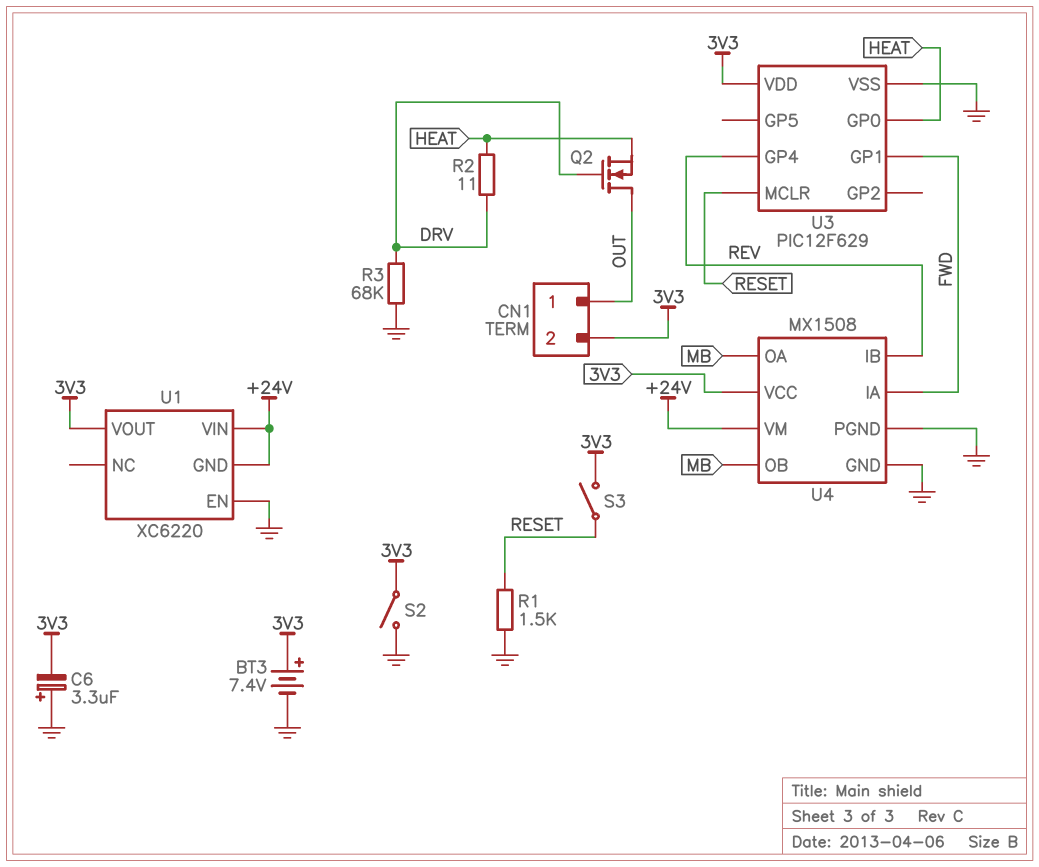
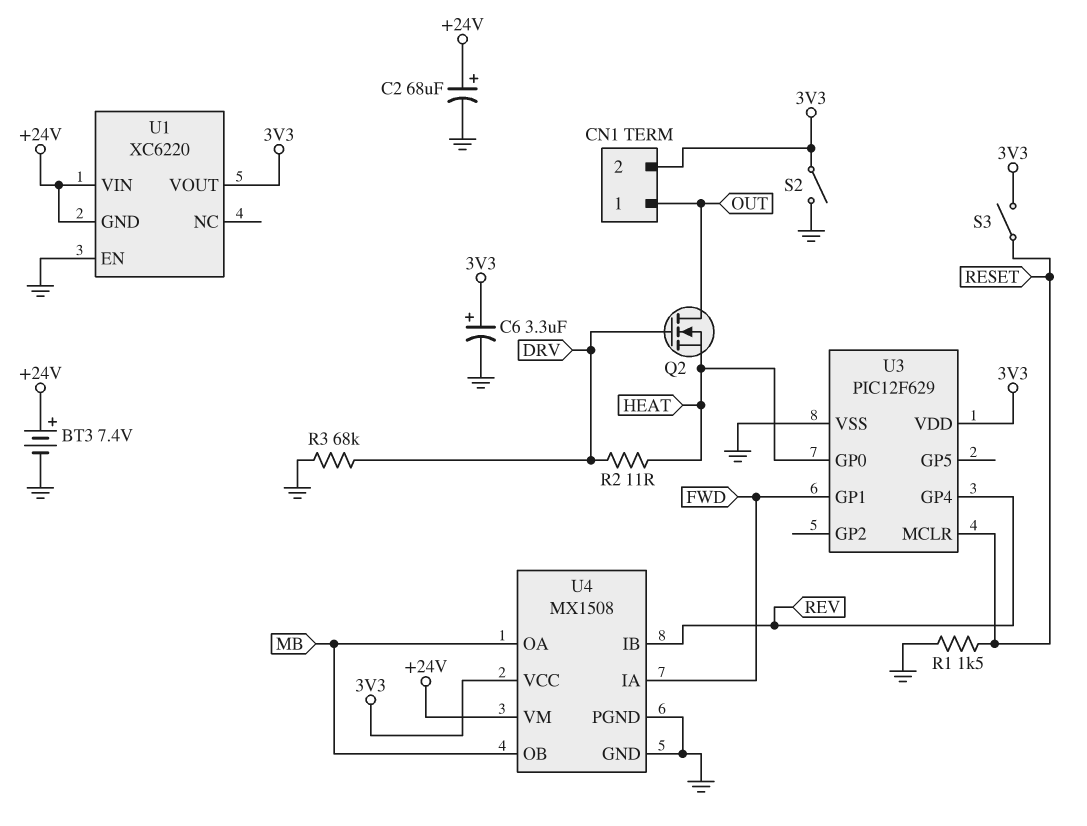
BT3: 7.4V (plus 3V3, minus GND) -> 7.4V (plus +24V, minus GND)
C2: none -> 68uF (plus +24V, minus GND)
C6: 3.3uF (plus GND, minus 3V3) -> 3.3uF (plus 3V3, minus GND)

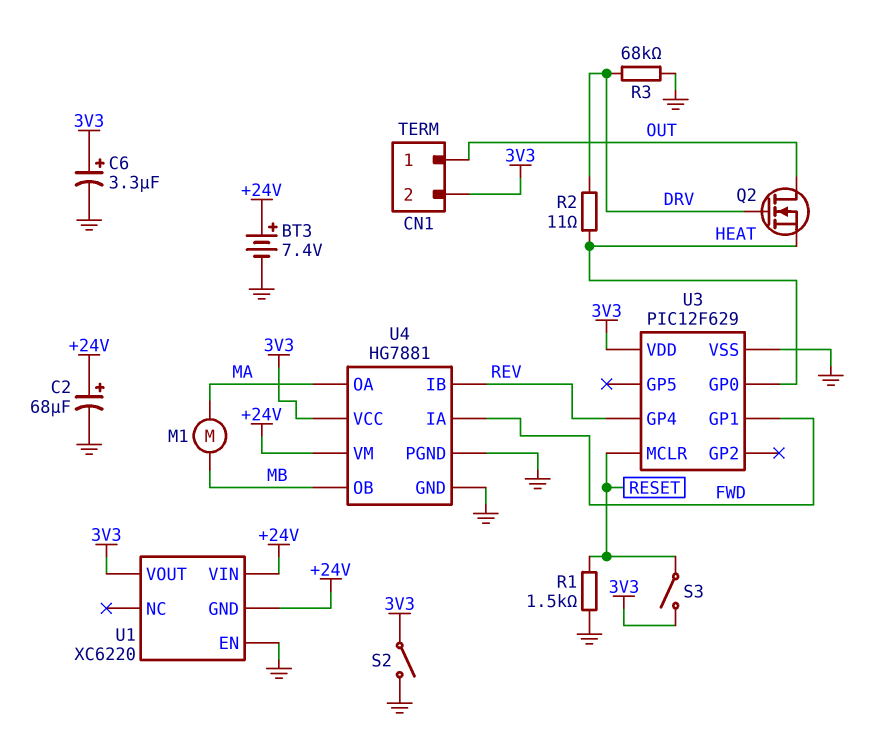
M1: none -> motor (MA, MB)
U4: MX1508 -> HG7881
U4 pin OA: MB -> MA

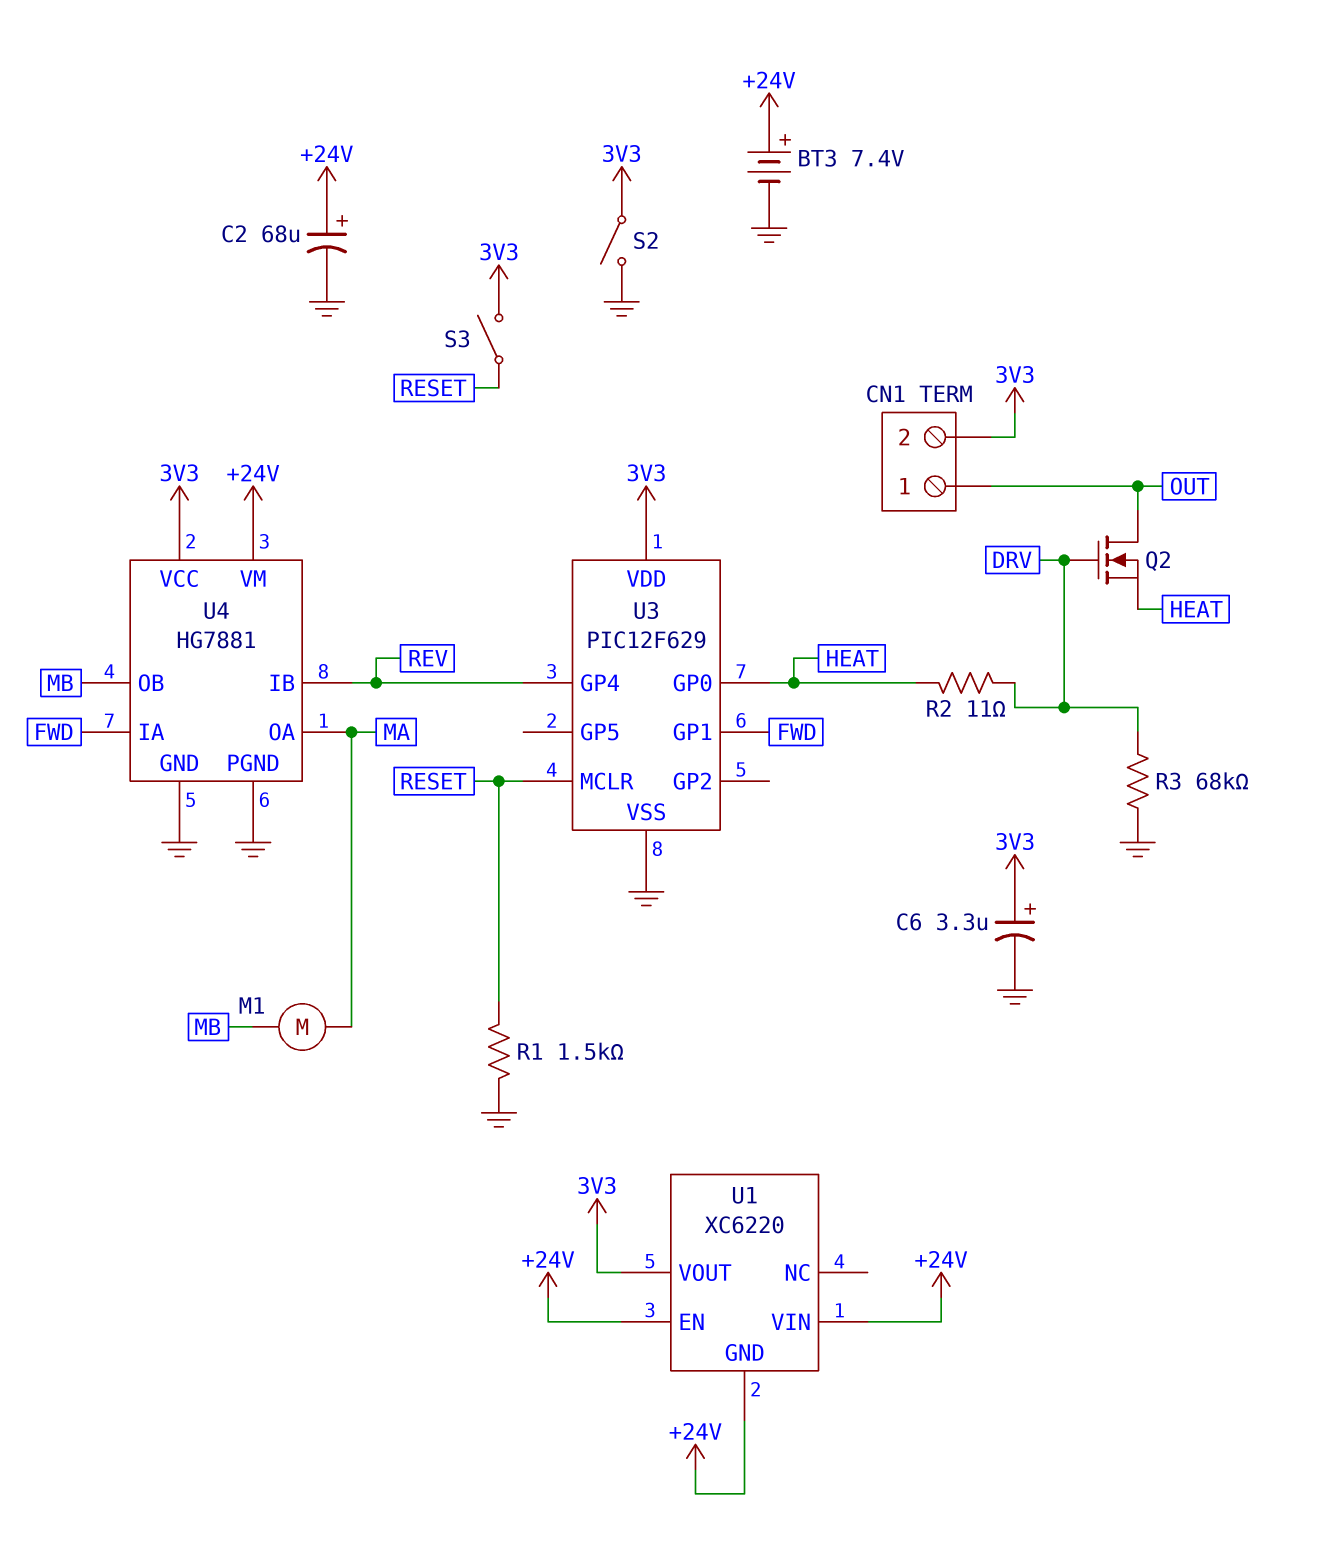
U1 pin EN: GND -> +24V

